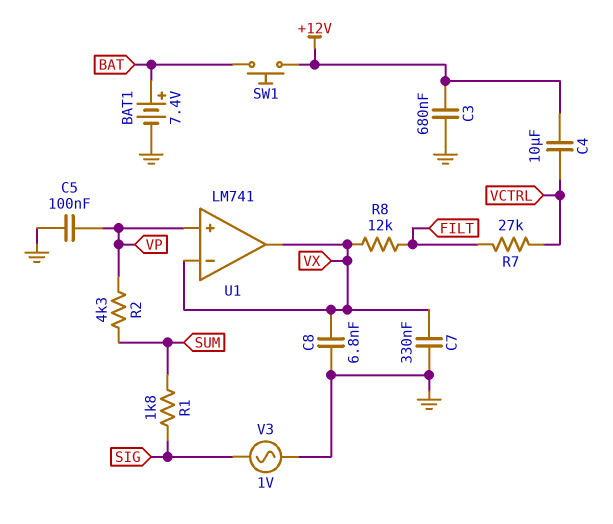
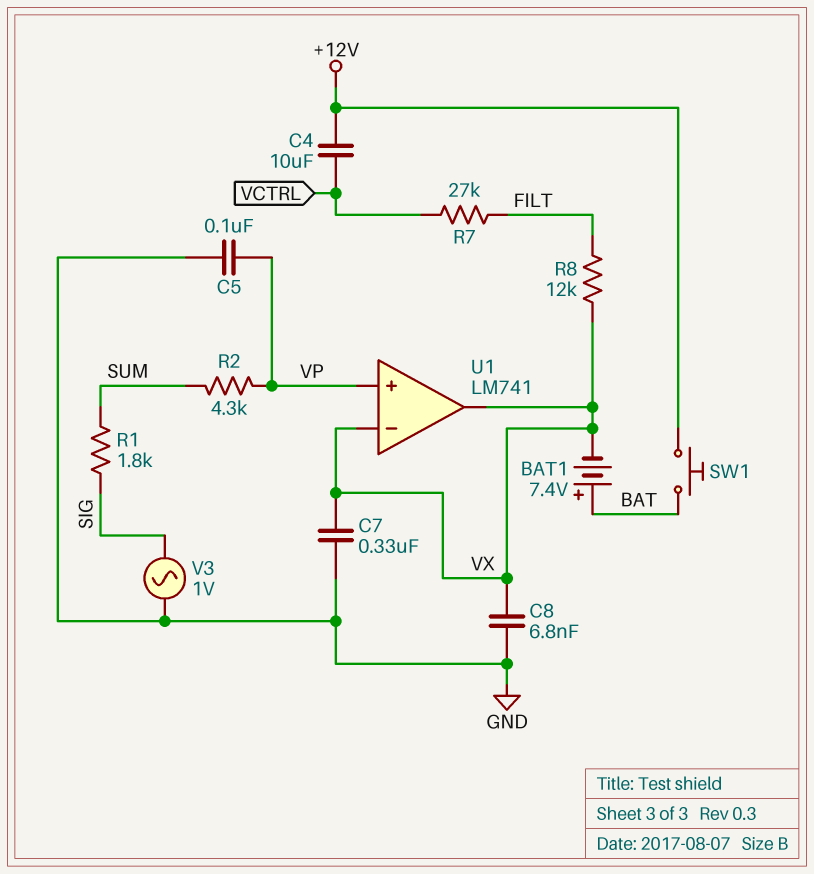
BAT1: 7.4V (plus BAT, minus GND) -> 7.4V (plus BAT, minus VX)
C3: 680nF (+12V, GND) -> none

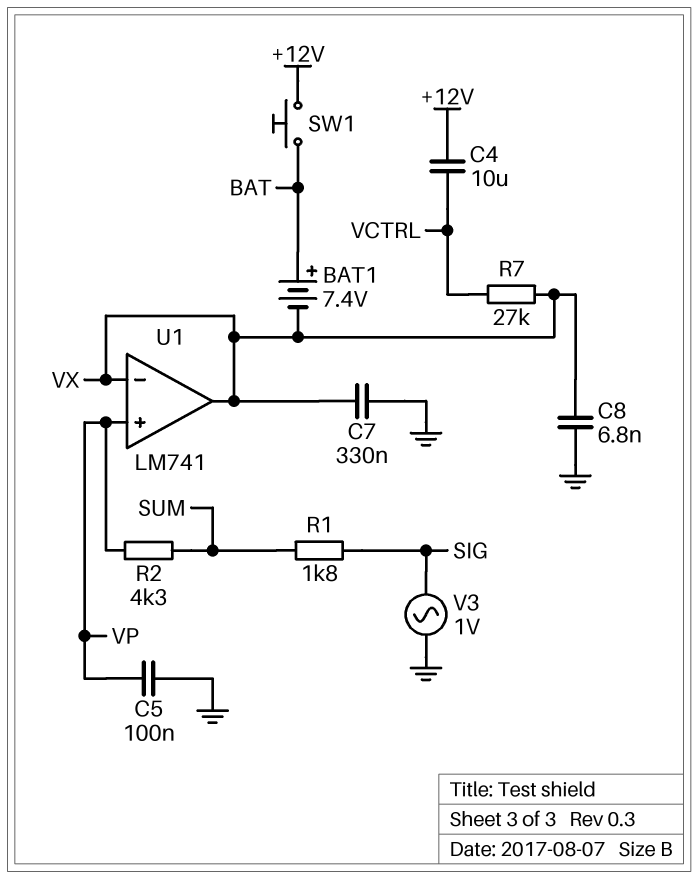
R7: 27k (FILT, VCTRL) -> 27k (VCTRL, VX)
R8: 12k (FILT, VX) -> none

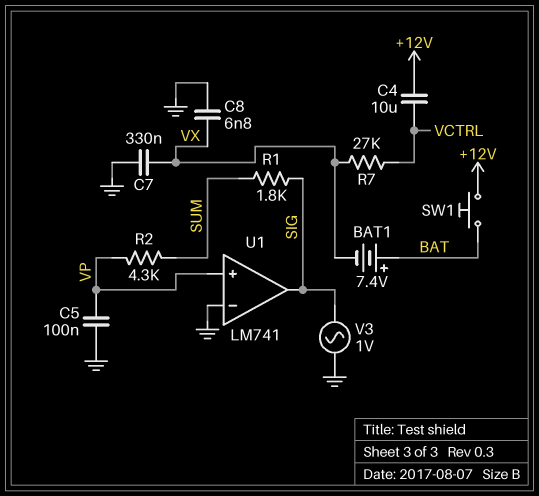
U1 pin in-: VX -> GND
U1 pin out: VX -> SIG

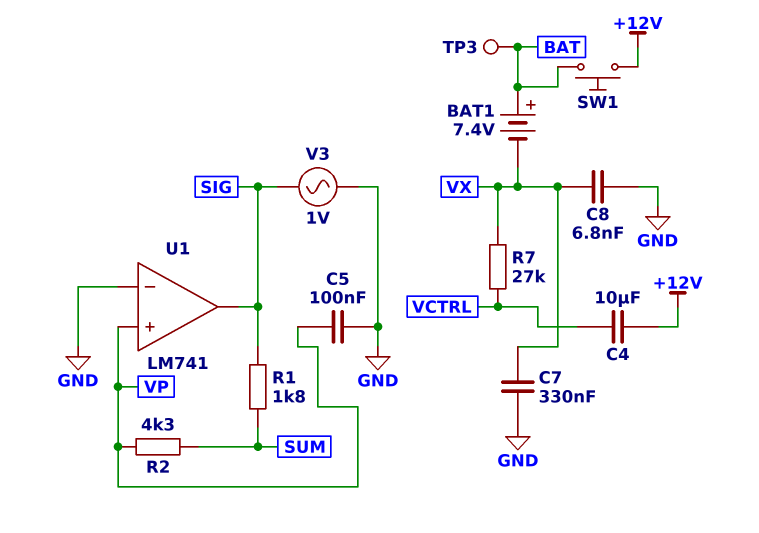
TP3: none -> test point (BAT)

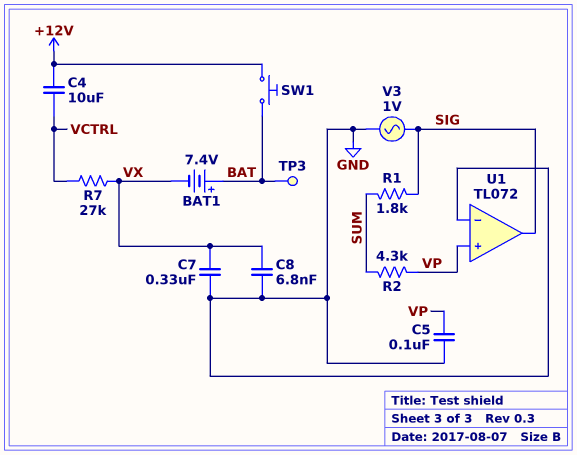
U1: LM741 -> TL072

